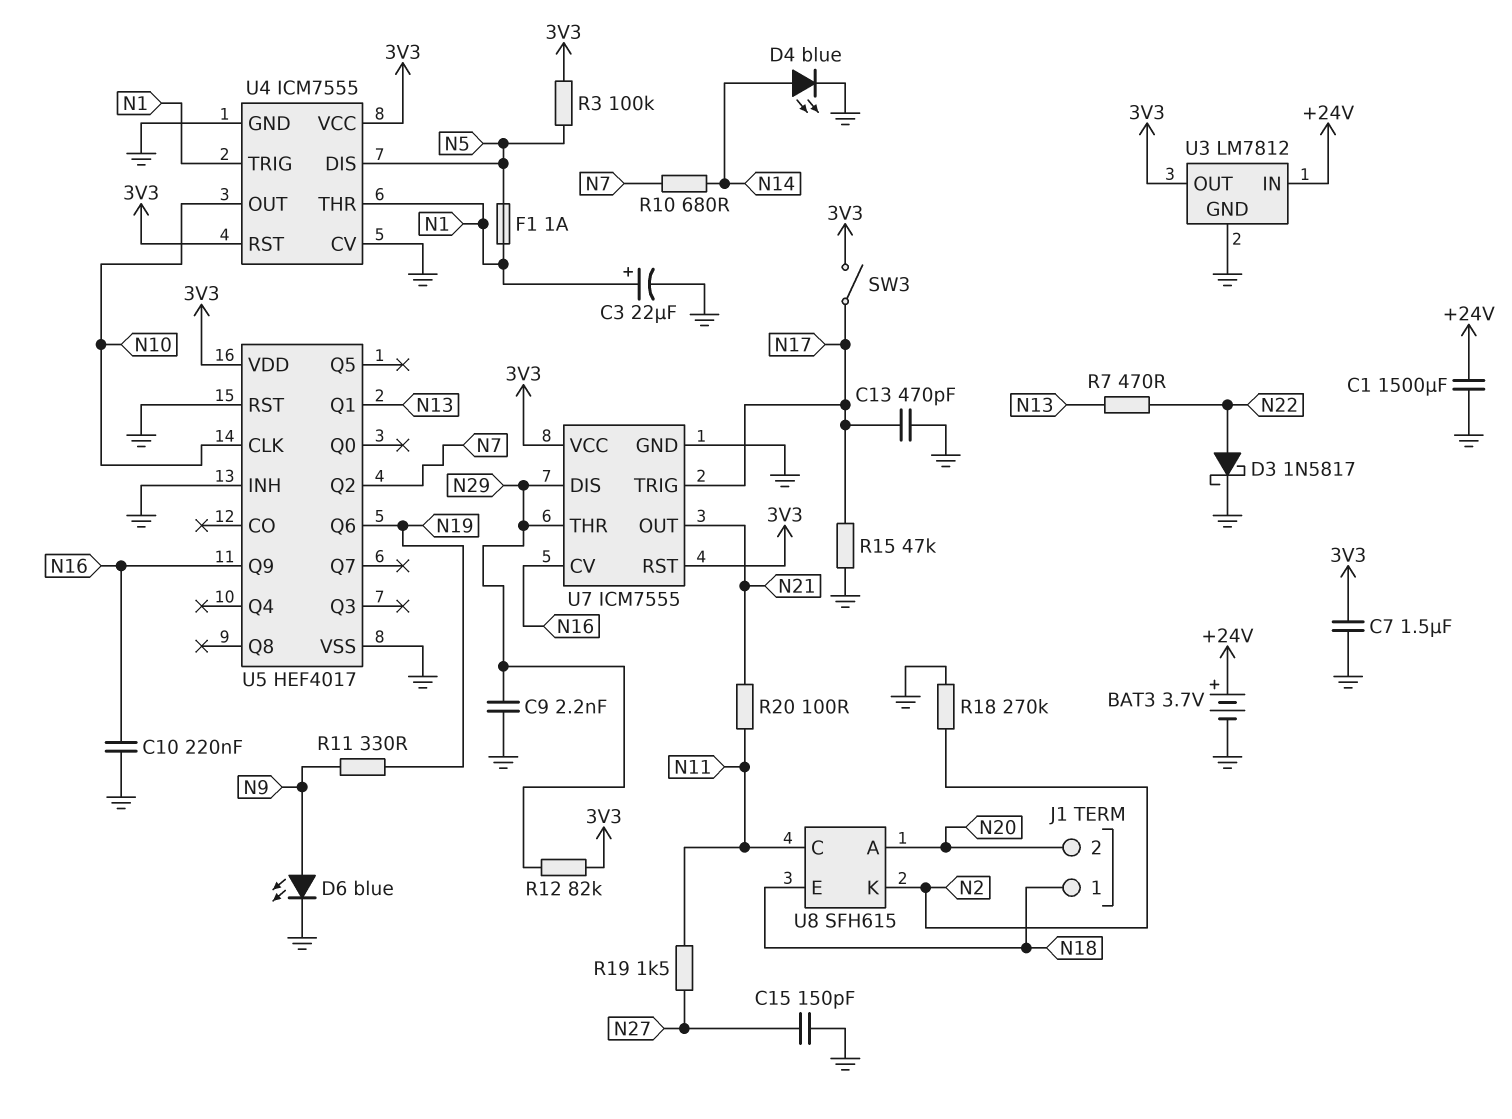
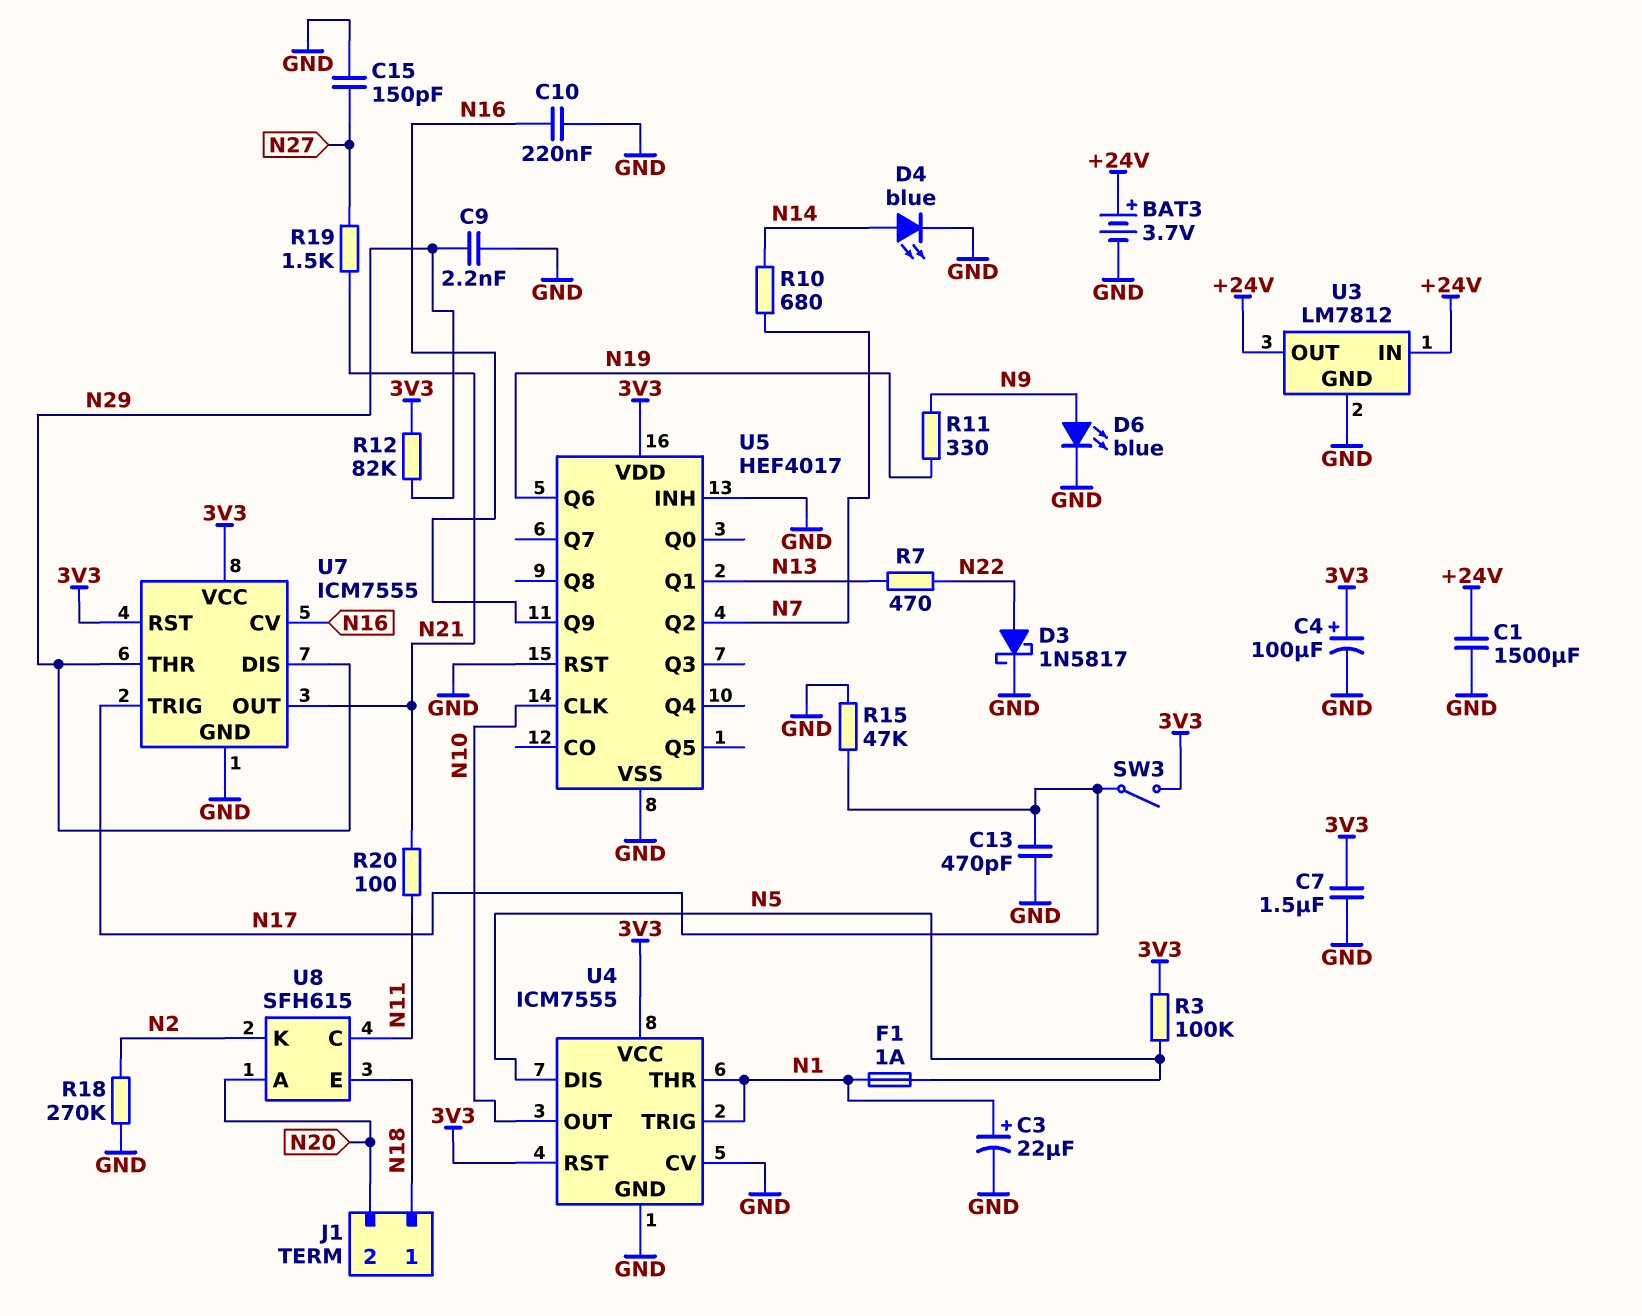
C4: none -> 100uF (plus 3V3, minus GND)
R19: 1.5k (N11, N27) -> 1.5k (N21, N27)
U3 pin OUT: 3V3 -> +24V

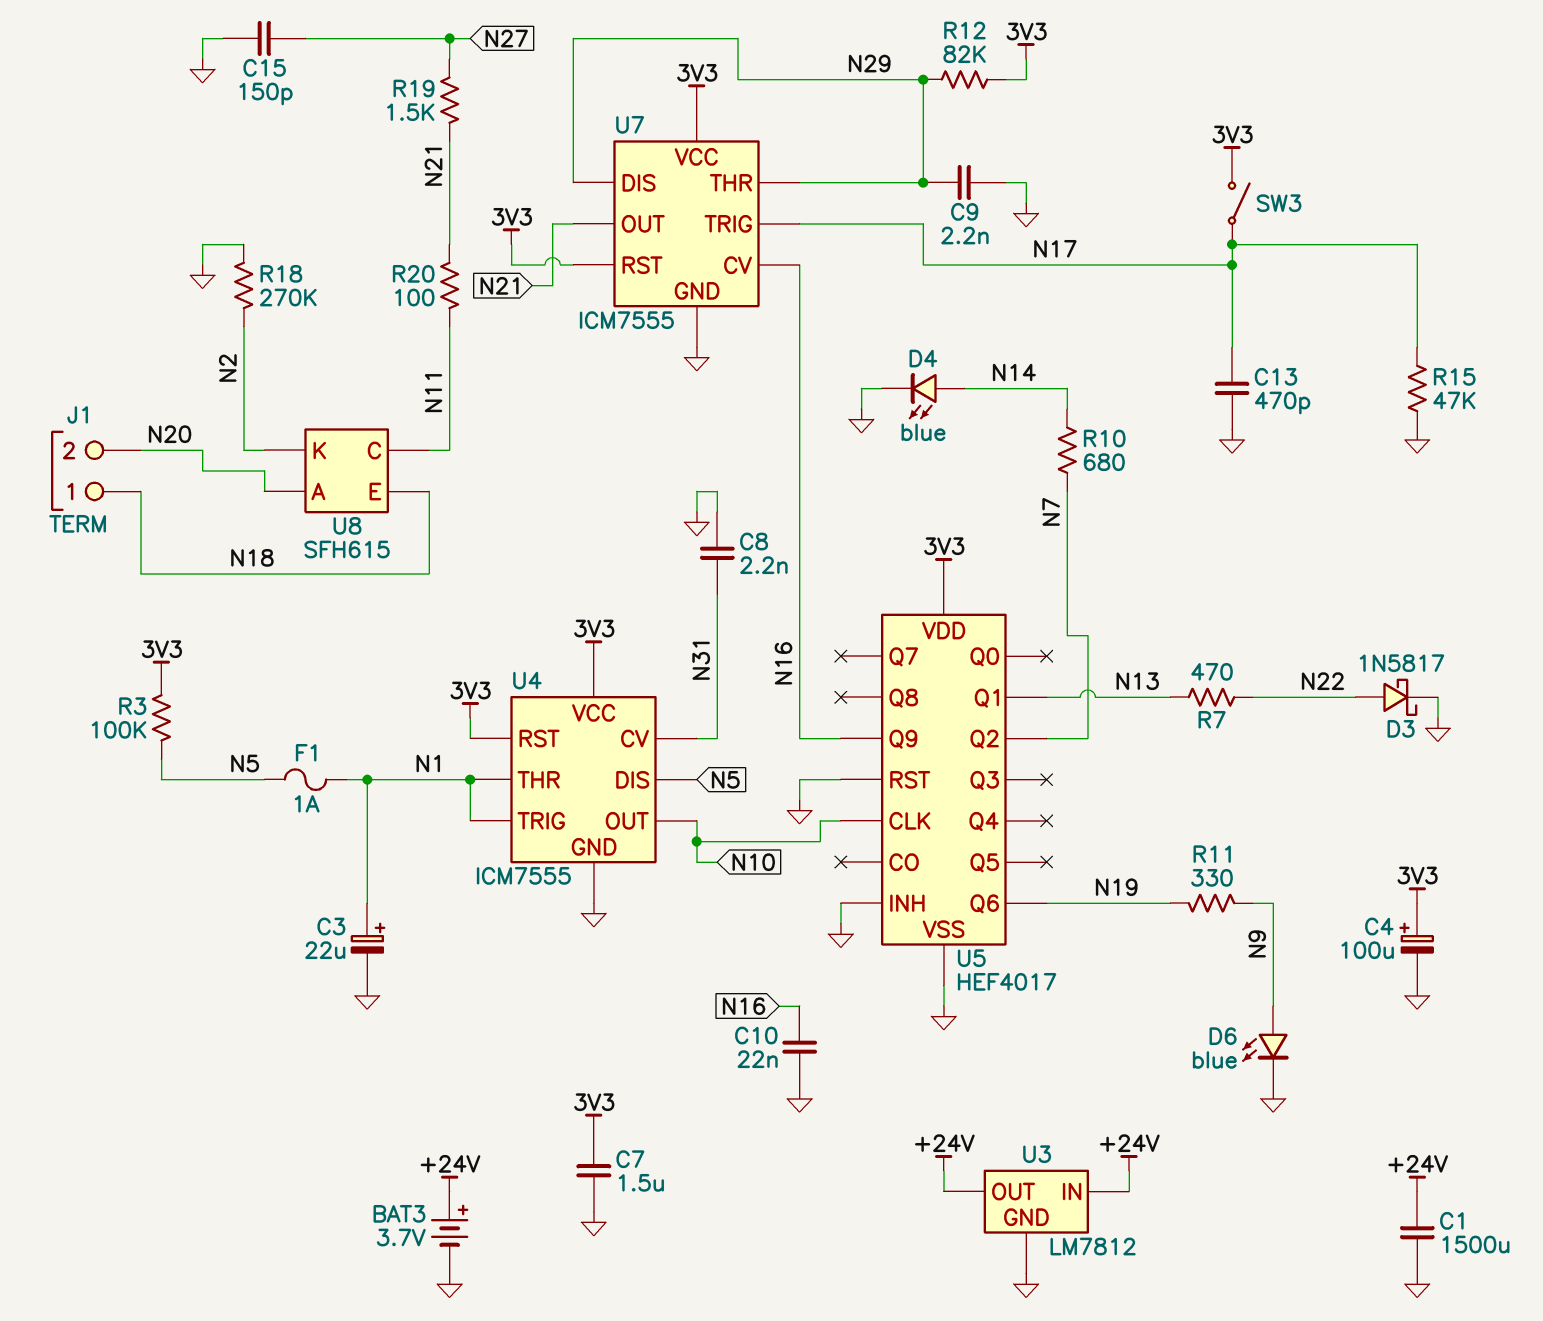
C8: none -> 2.2nF (GND, N31)
C10: 220nF (GND, N16) -> 22nF (GND, N16)
U4 pin CV: GND -> N31

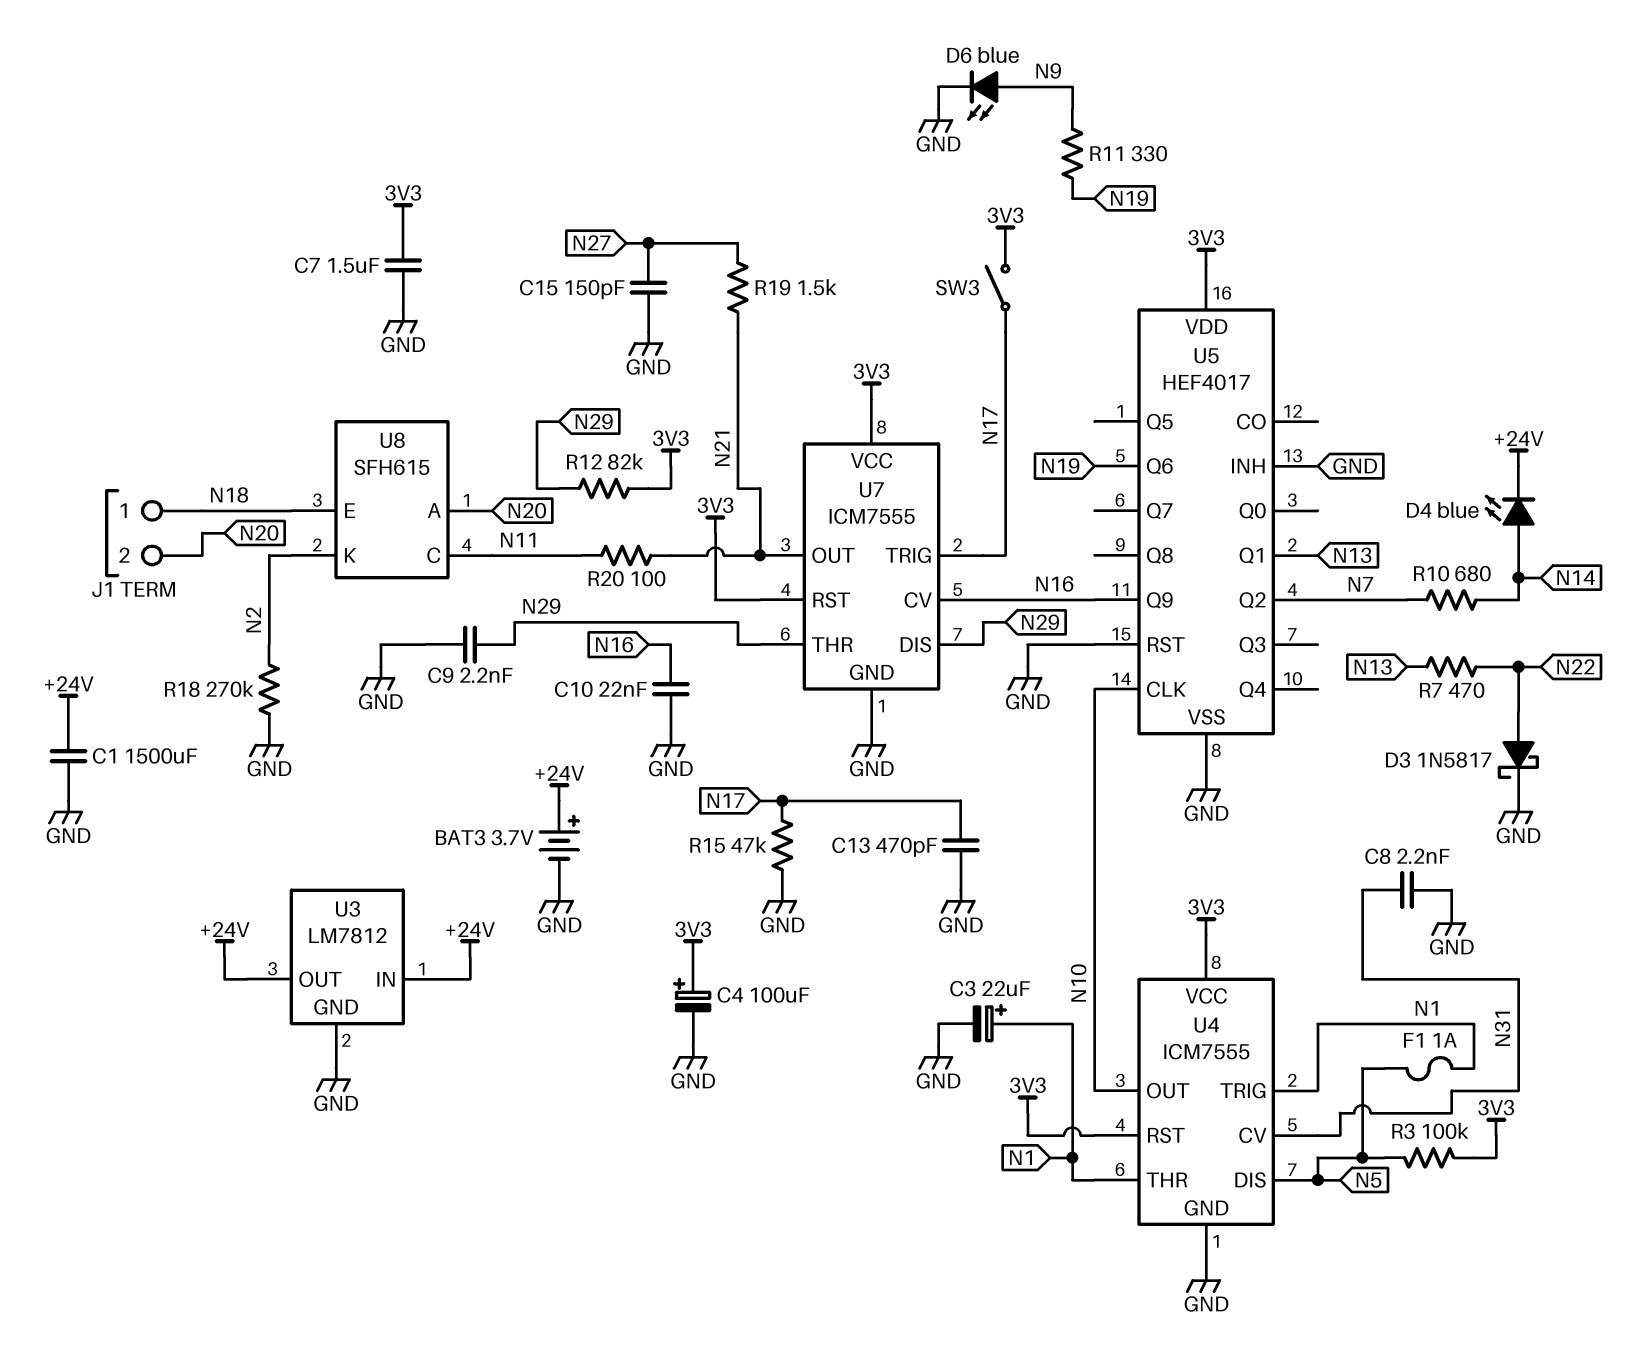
D4: LED blue (A N14, K GND) -> LED blue (A N14, K +24V)

